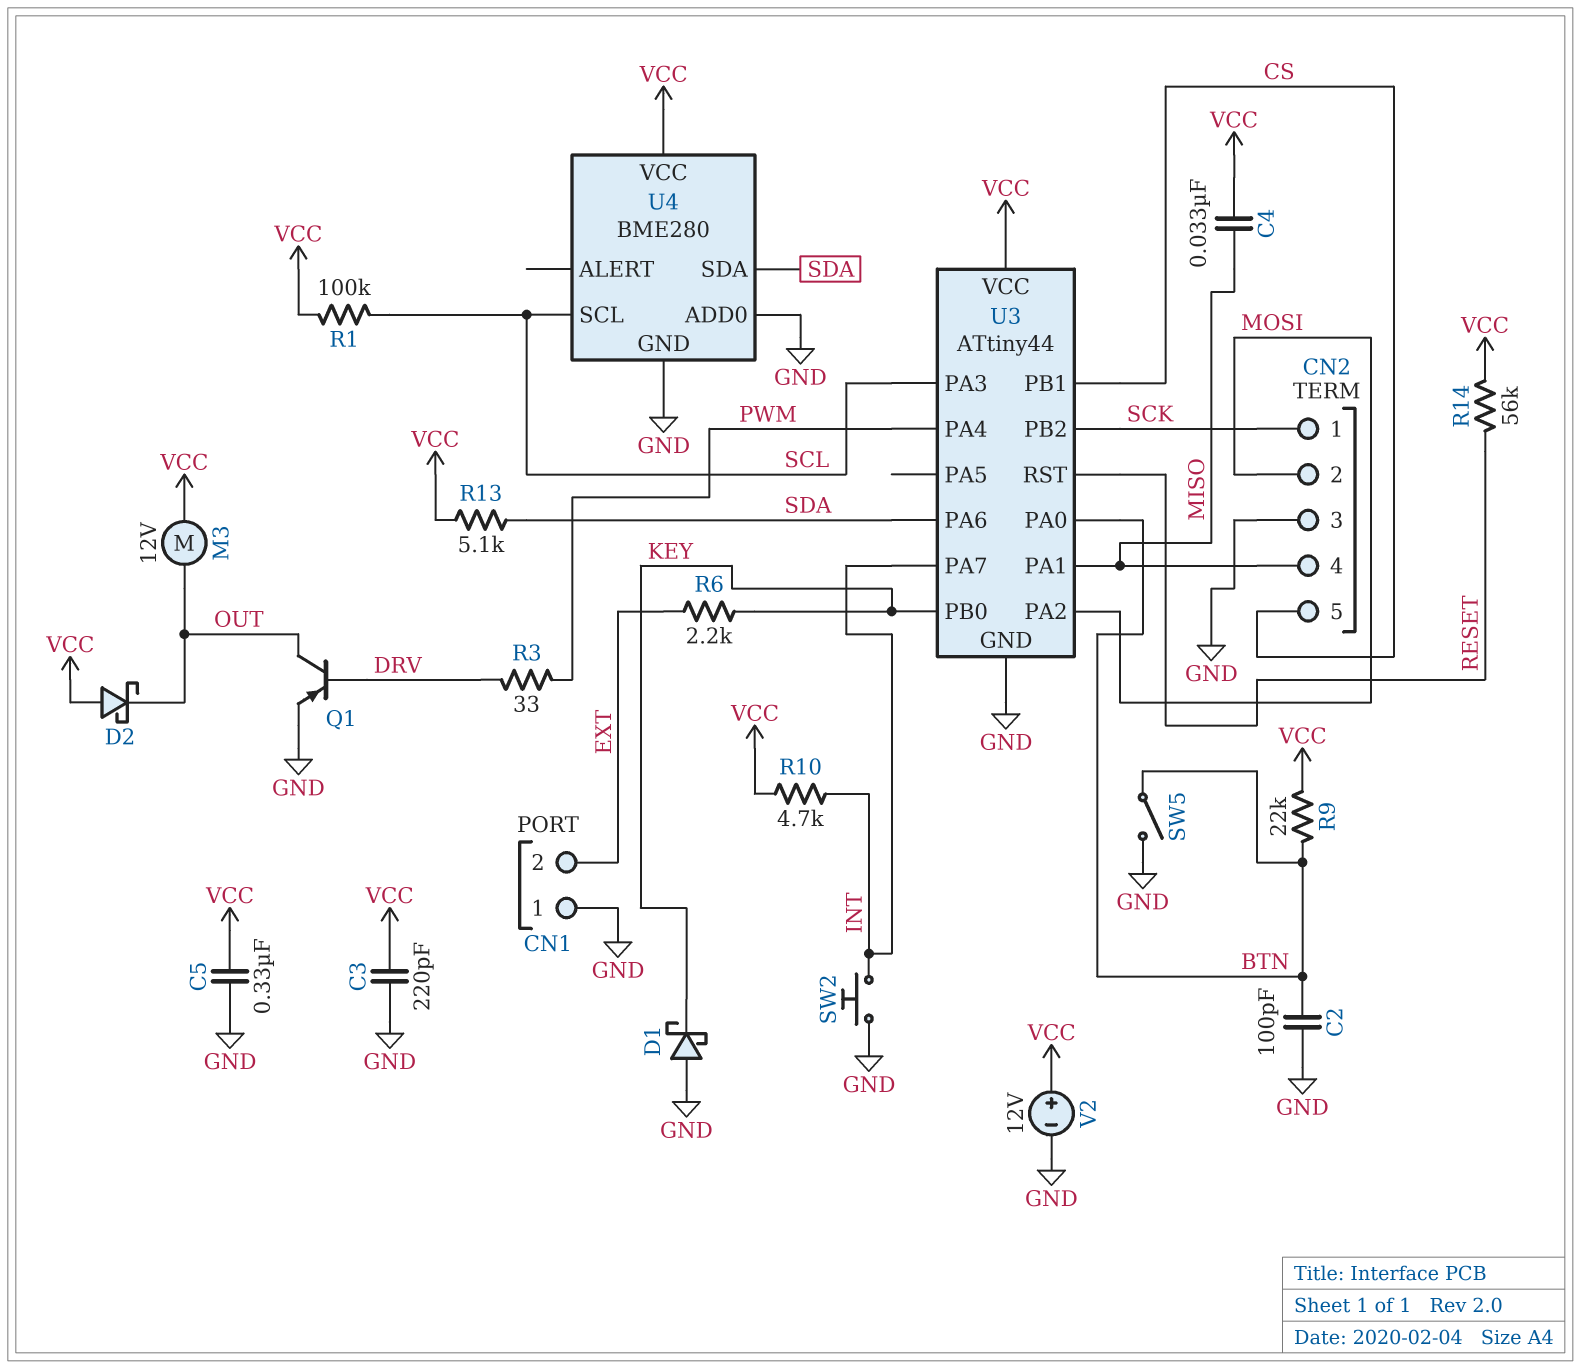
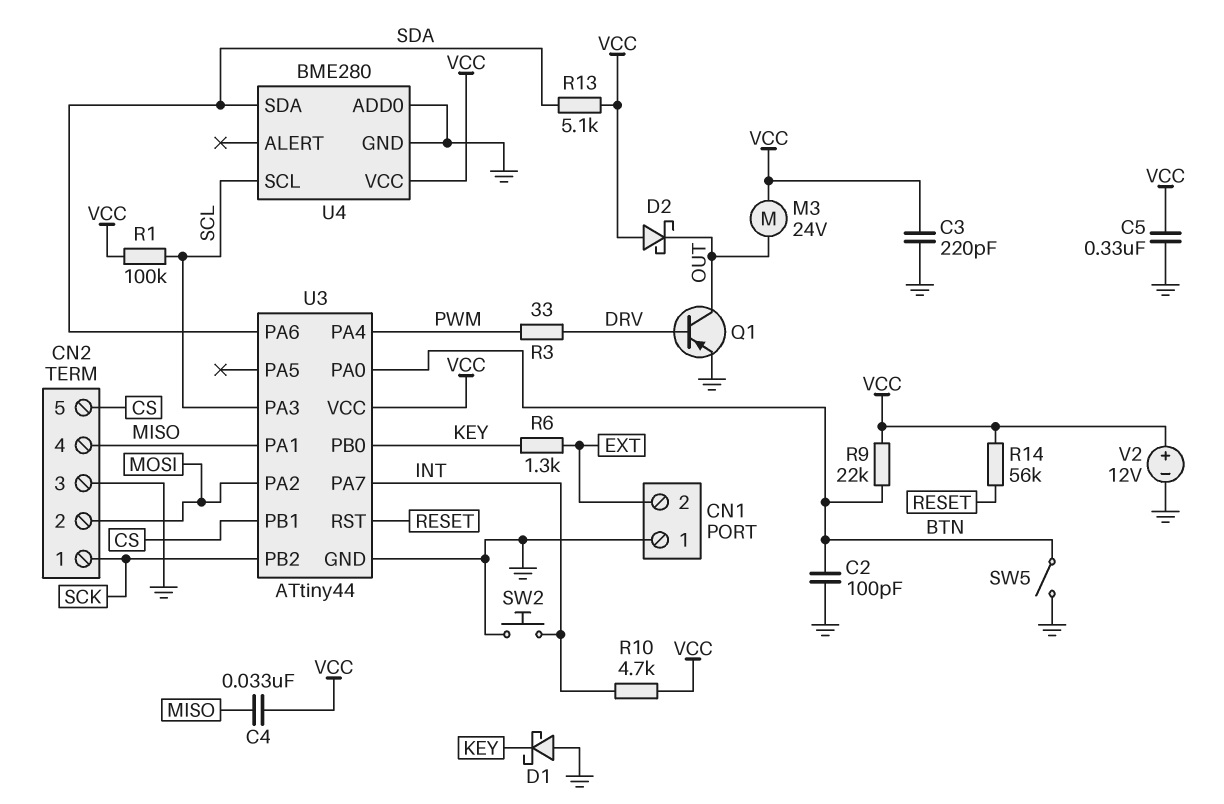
M3: motor 12V (OUT, VCC) -> motor 24V (OUT, VCC)
R6: 2.2k (EXT, KEY) -> 1.3k (EXT, KEY)

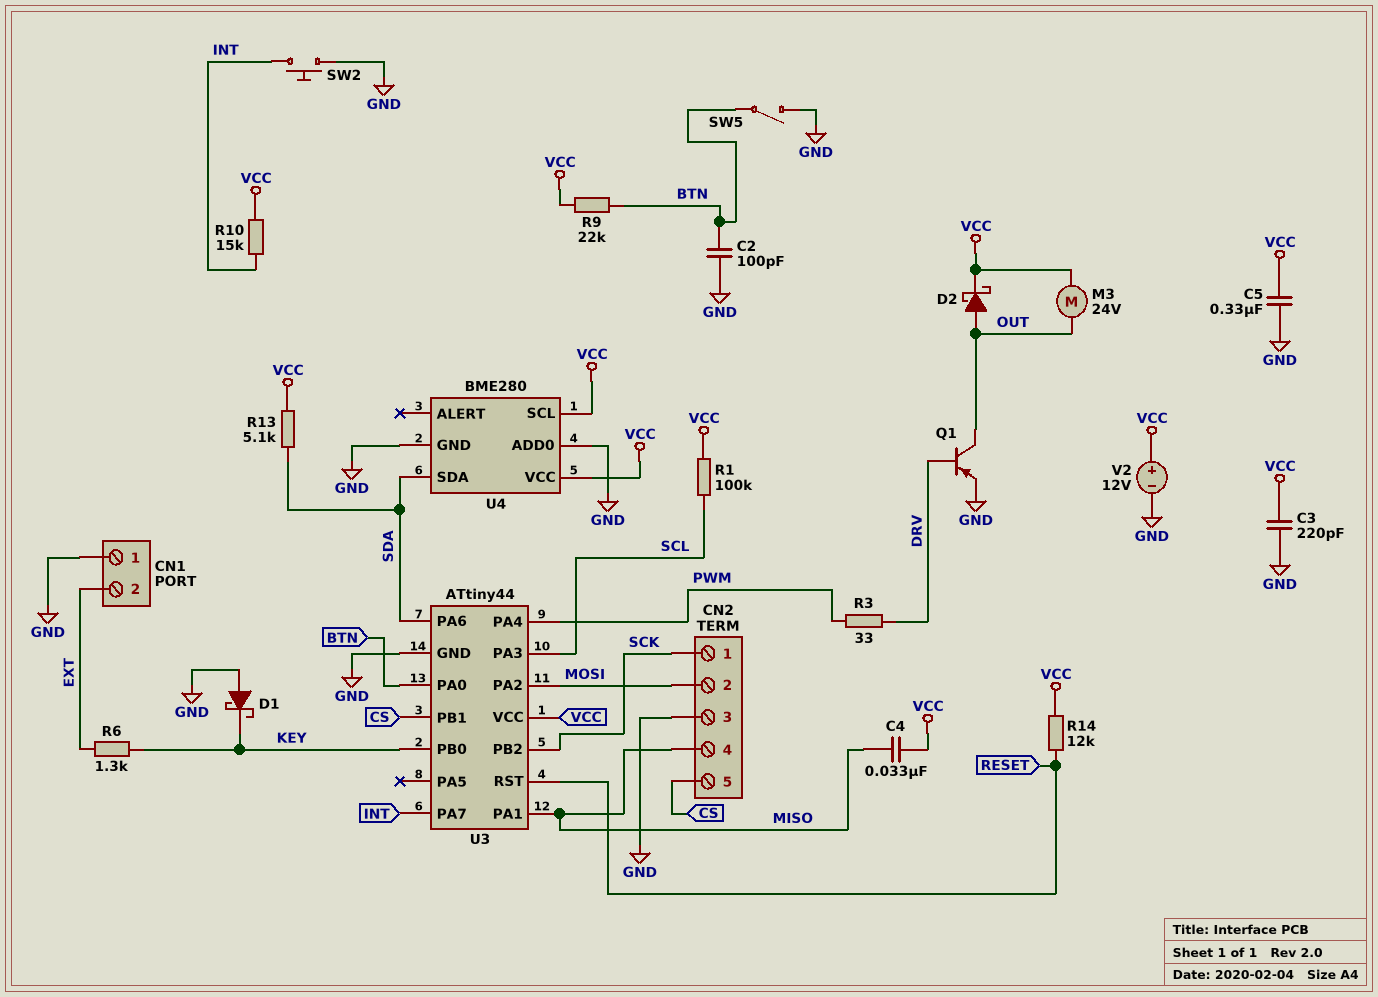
D2: schottky (A VCC, K OUT) -> schottky (A OUT, K VCC)
R10: 4.7k (INT, VCC) -> 15k (INT, VCC)
R14: 56k (RESET, VCC) -> 12k (RESET, VCC)
U4 pin SCL: SCL -> VCC

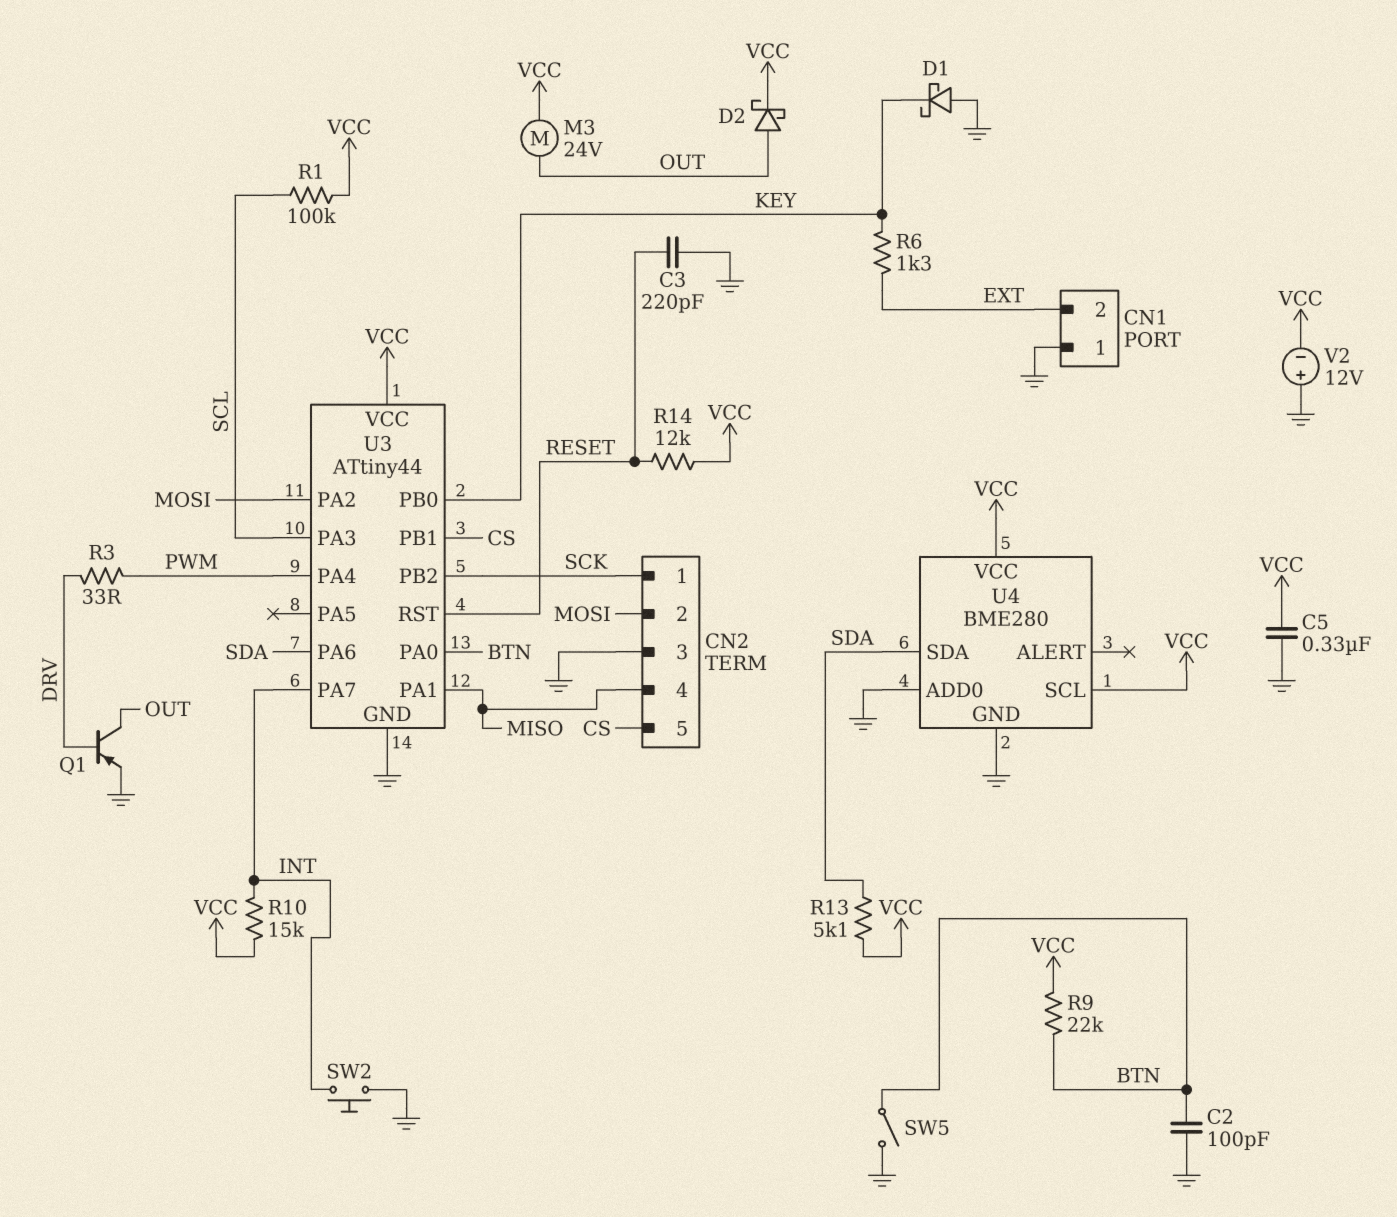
C3: 220pF (GND, VCC) -> 220pF (GND, RESET)
C4: 33nF (MISO, VCC) -> none
V2: 12V (plus VCC, minus GND) -> 12V (plus GND, minus VCC)

